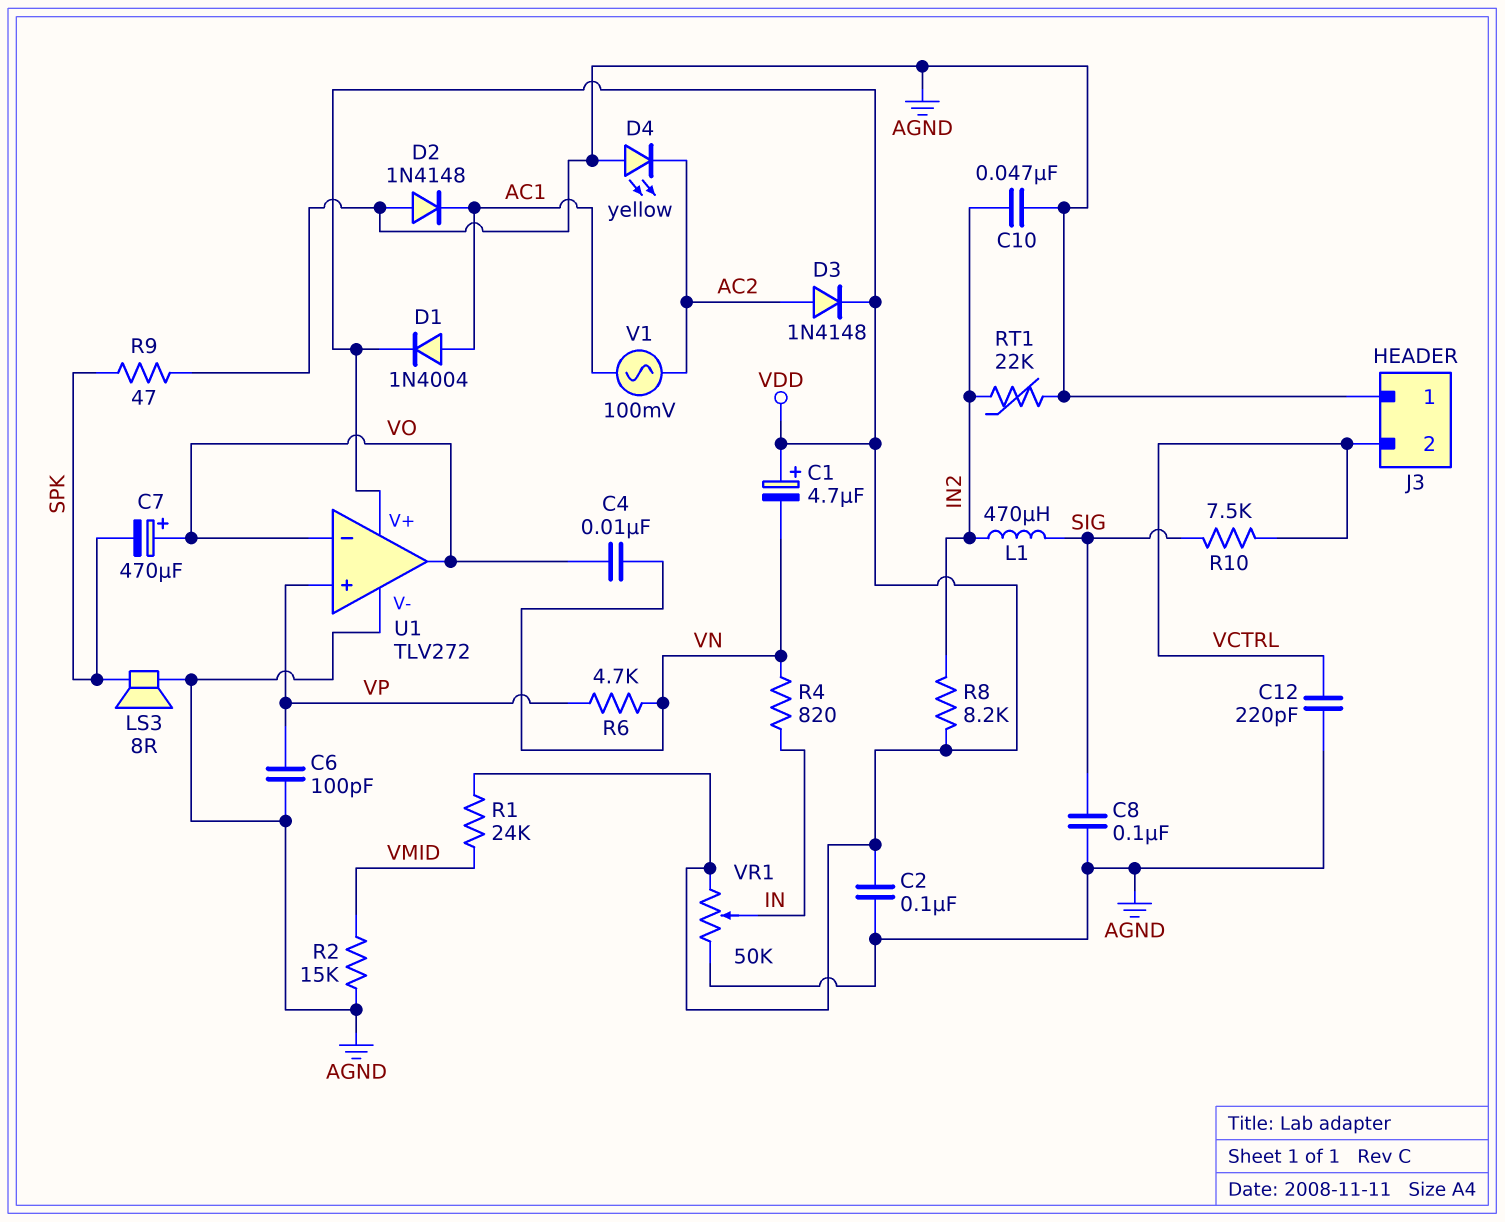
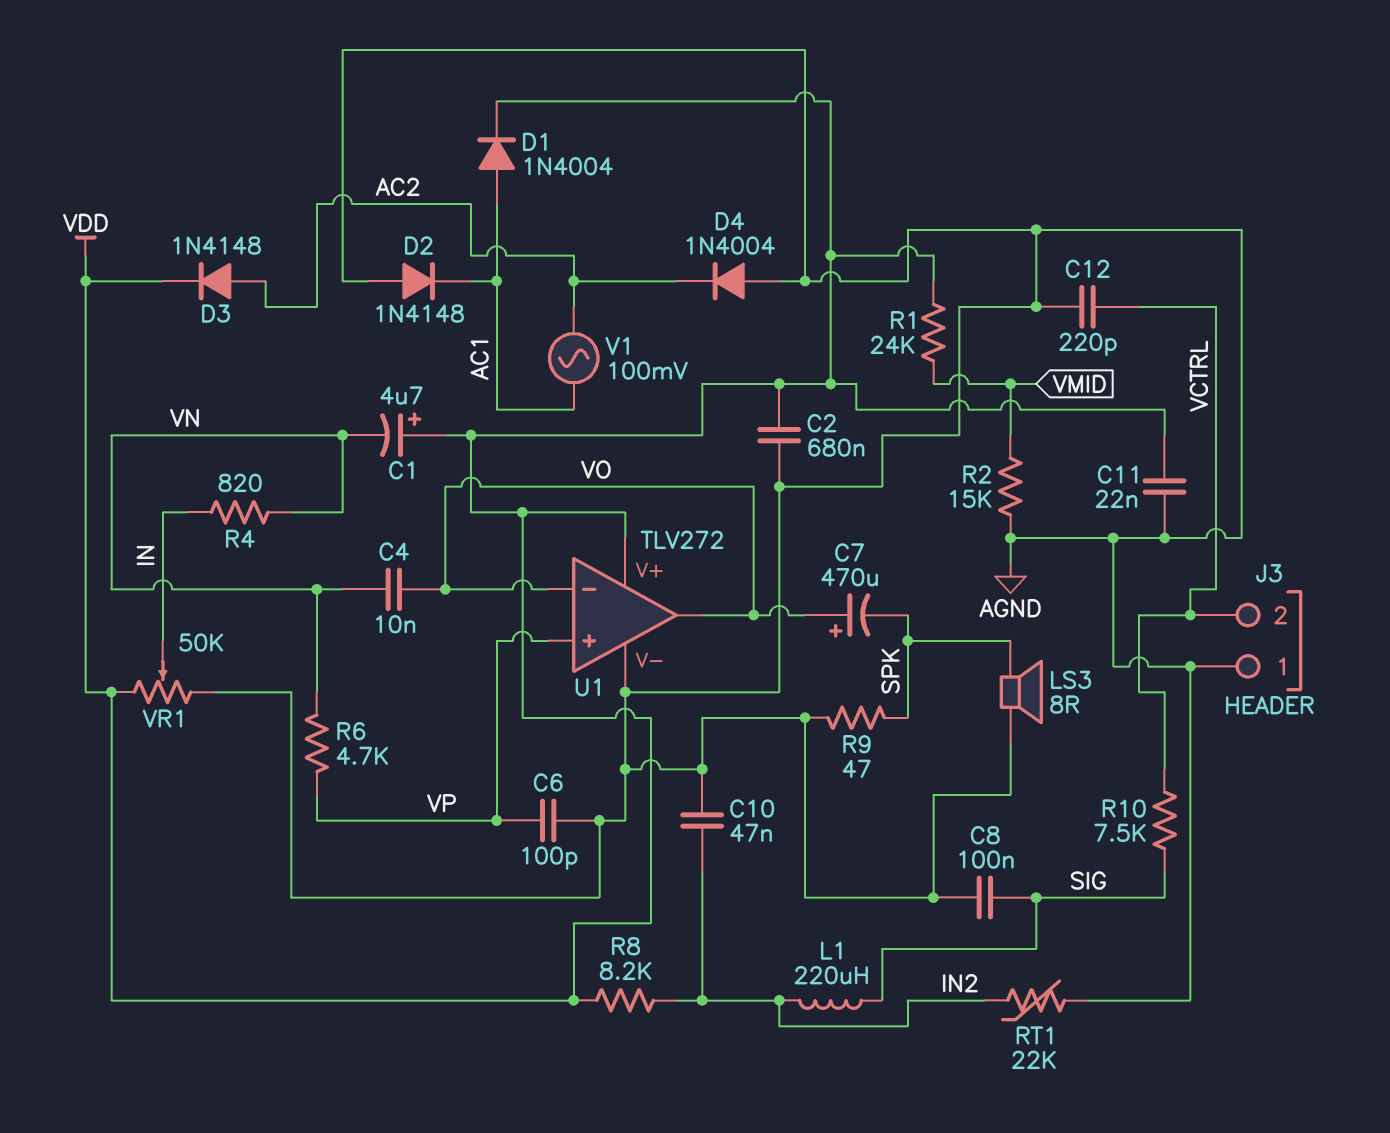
C2: 100nF (AGND, VDD) -> 680nF (AGND, VDD)
C11: none -> 22nF (AGND, VDD)
D4: LED yellow (A AGND, K AC2) -> diode 1N4004 (A AGND, K AC2)
L1: 470uH (IN2, SIG) -> 220uH (IN2, SIG)

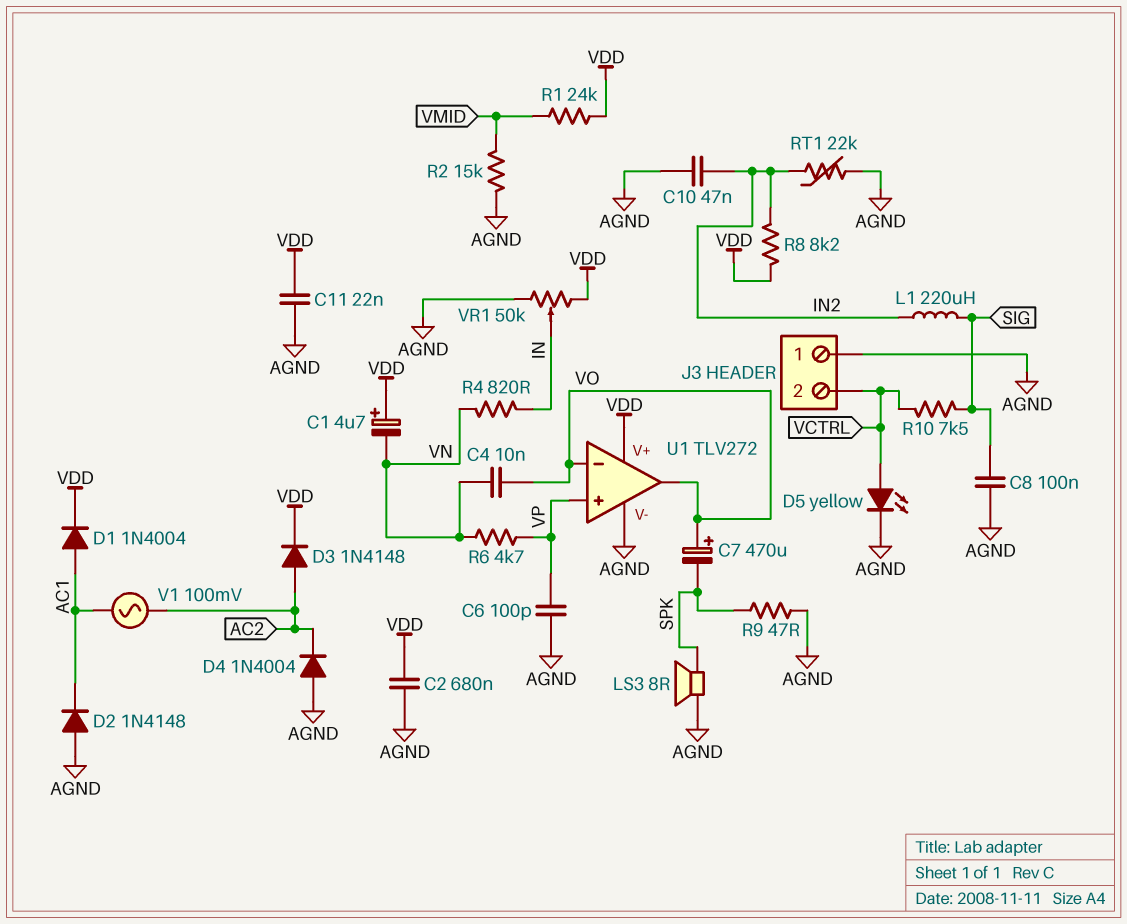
C12: 220pF (AGND, VCTRL) -> none
D5: none -> LED yellow (A VCTRL, K AGND)

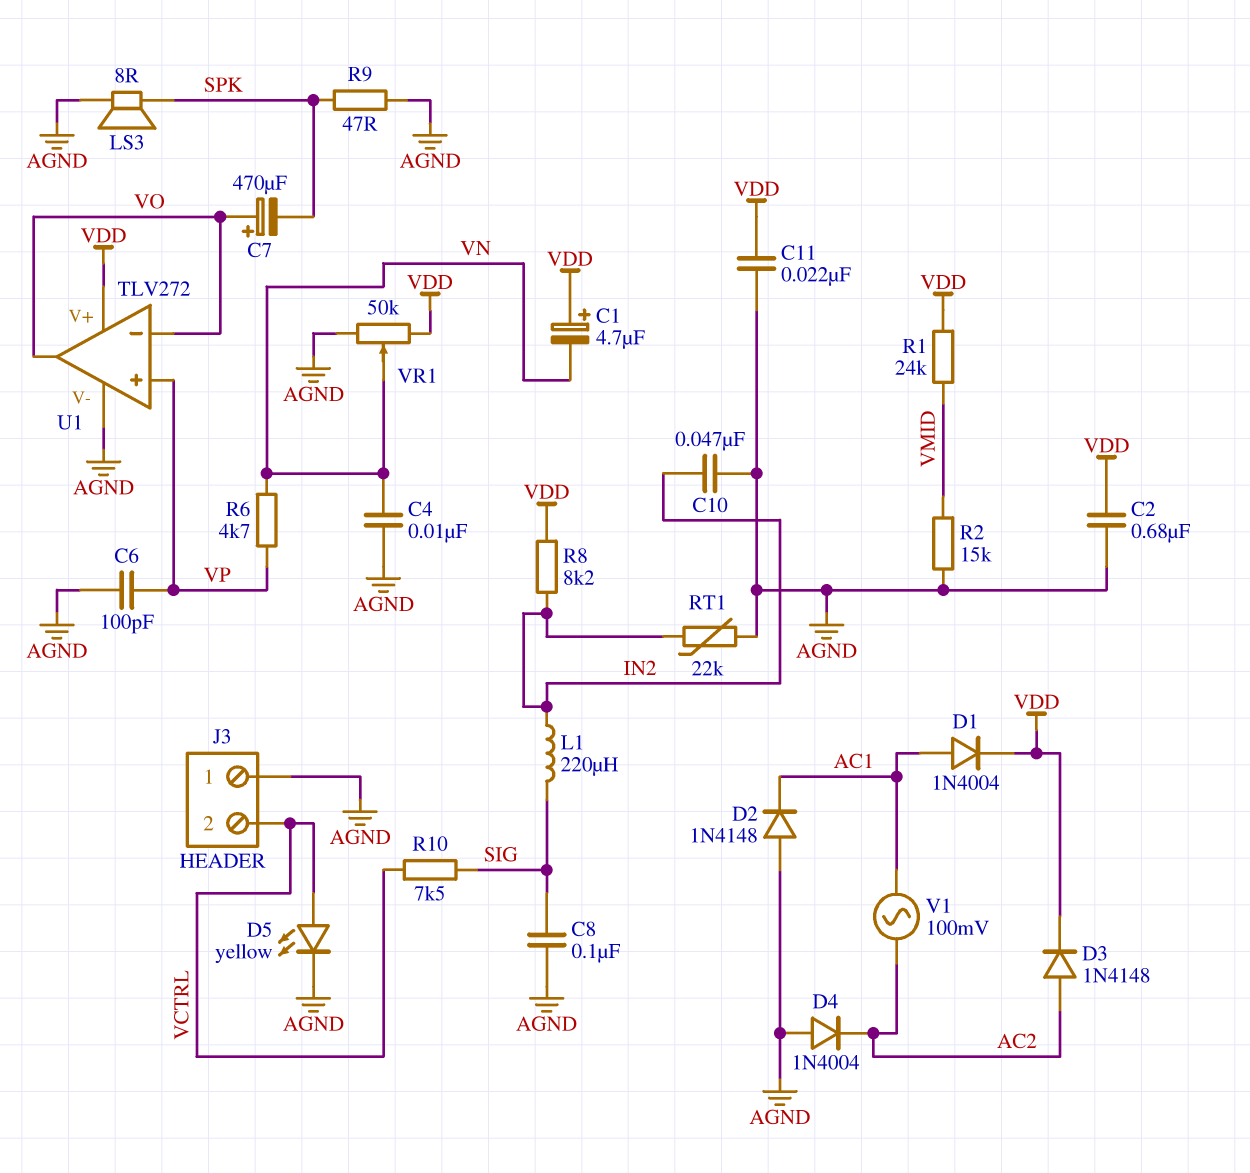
C4: 10nF (VN, VO) -> 10nF (AGND, VN)
R4: 820 (IN, VN) -> none
VR1: 50k (AGND, VDD, wiper IN) -> 50k (AGND, VDD, wiper VN)

